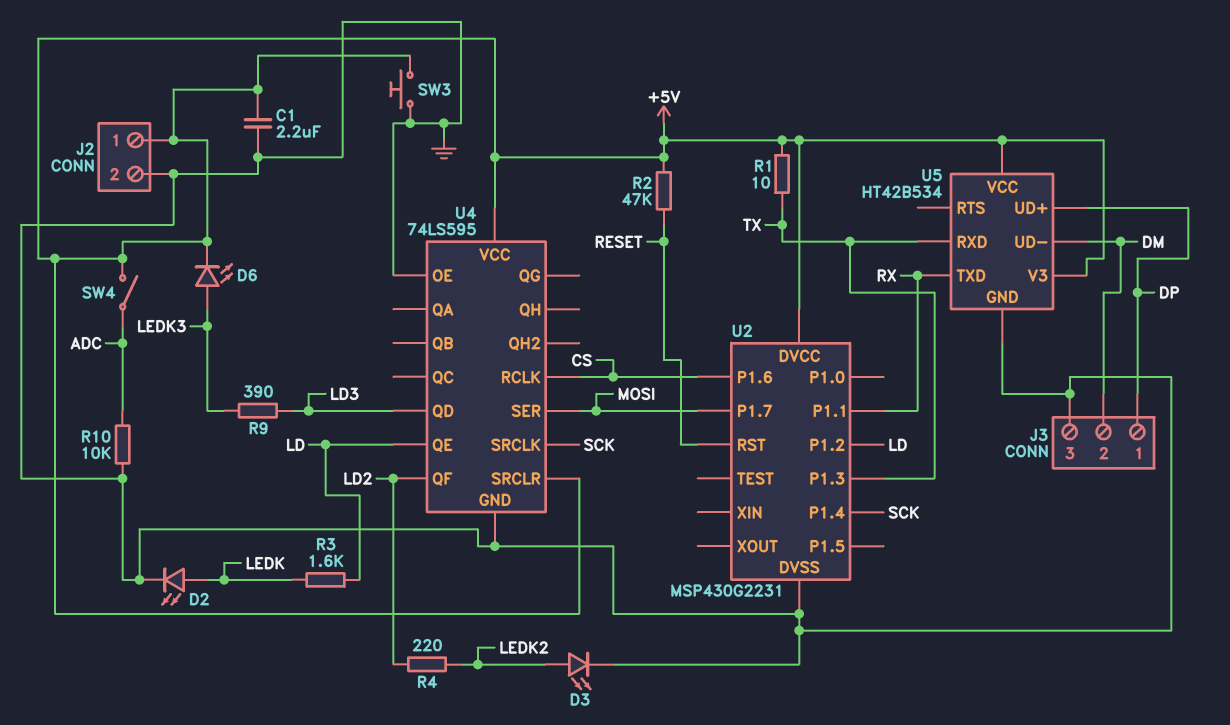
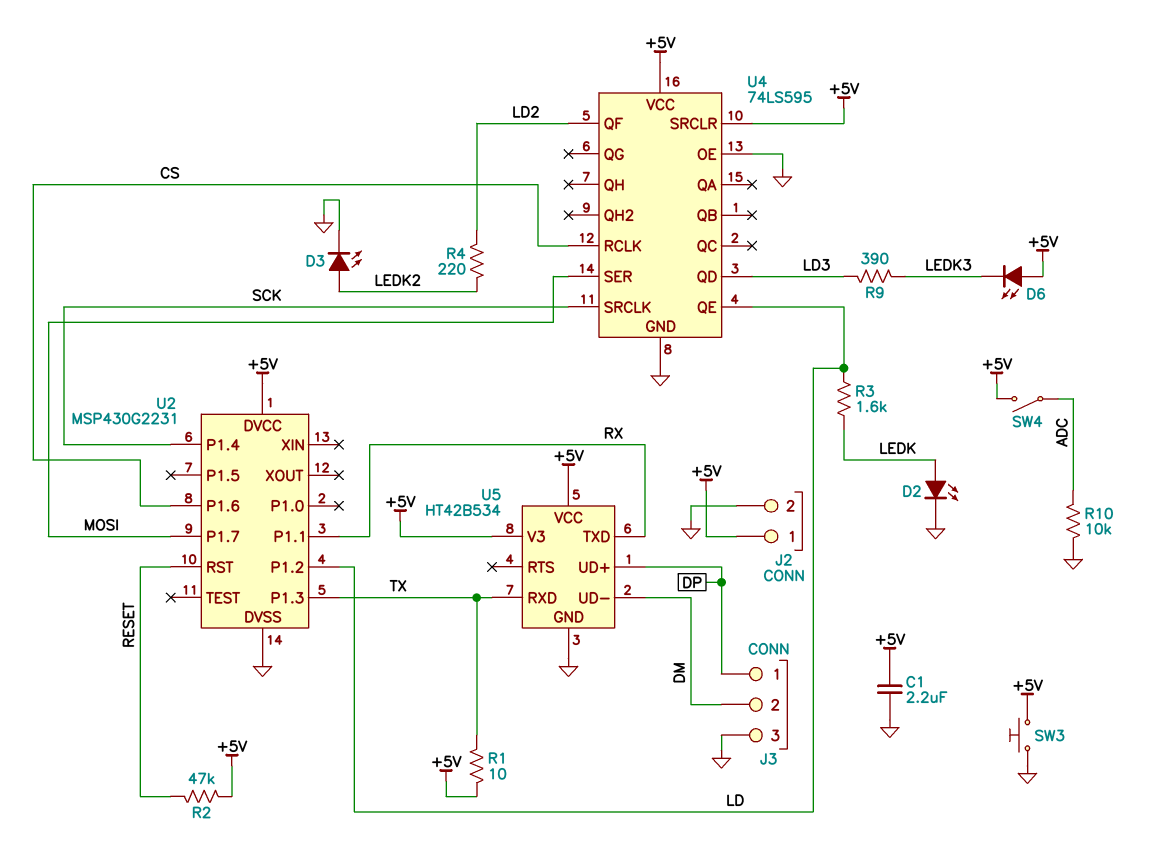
D6: LED (A LEDK3, K +5V) -> LED (A +5V, K LEDK3)

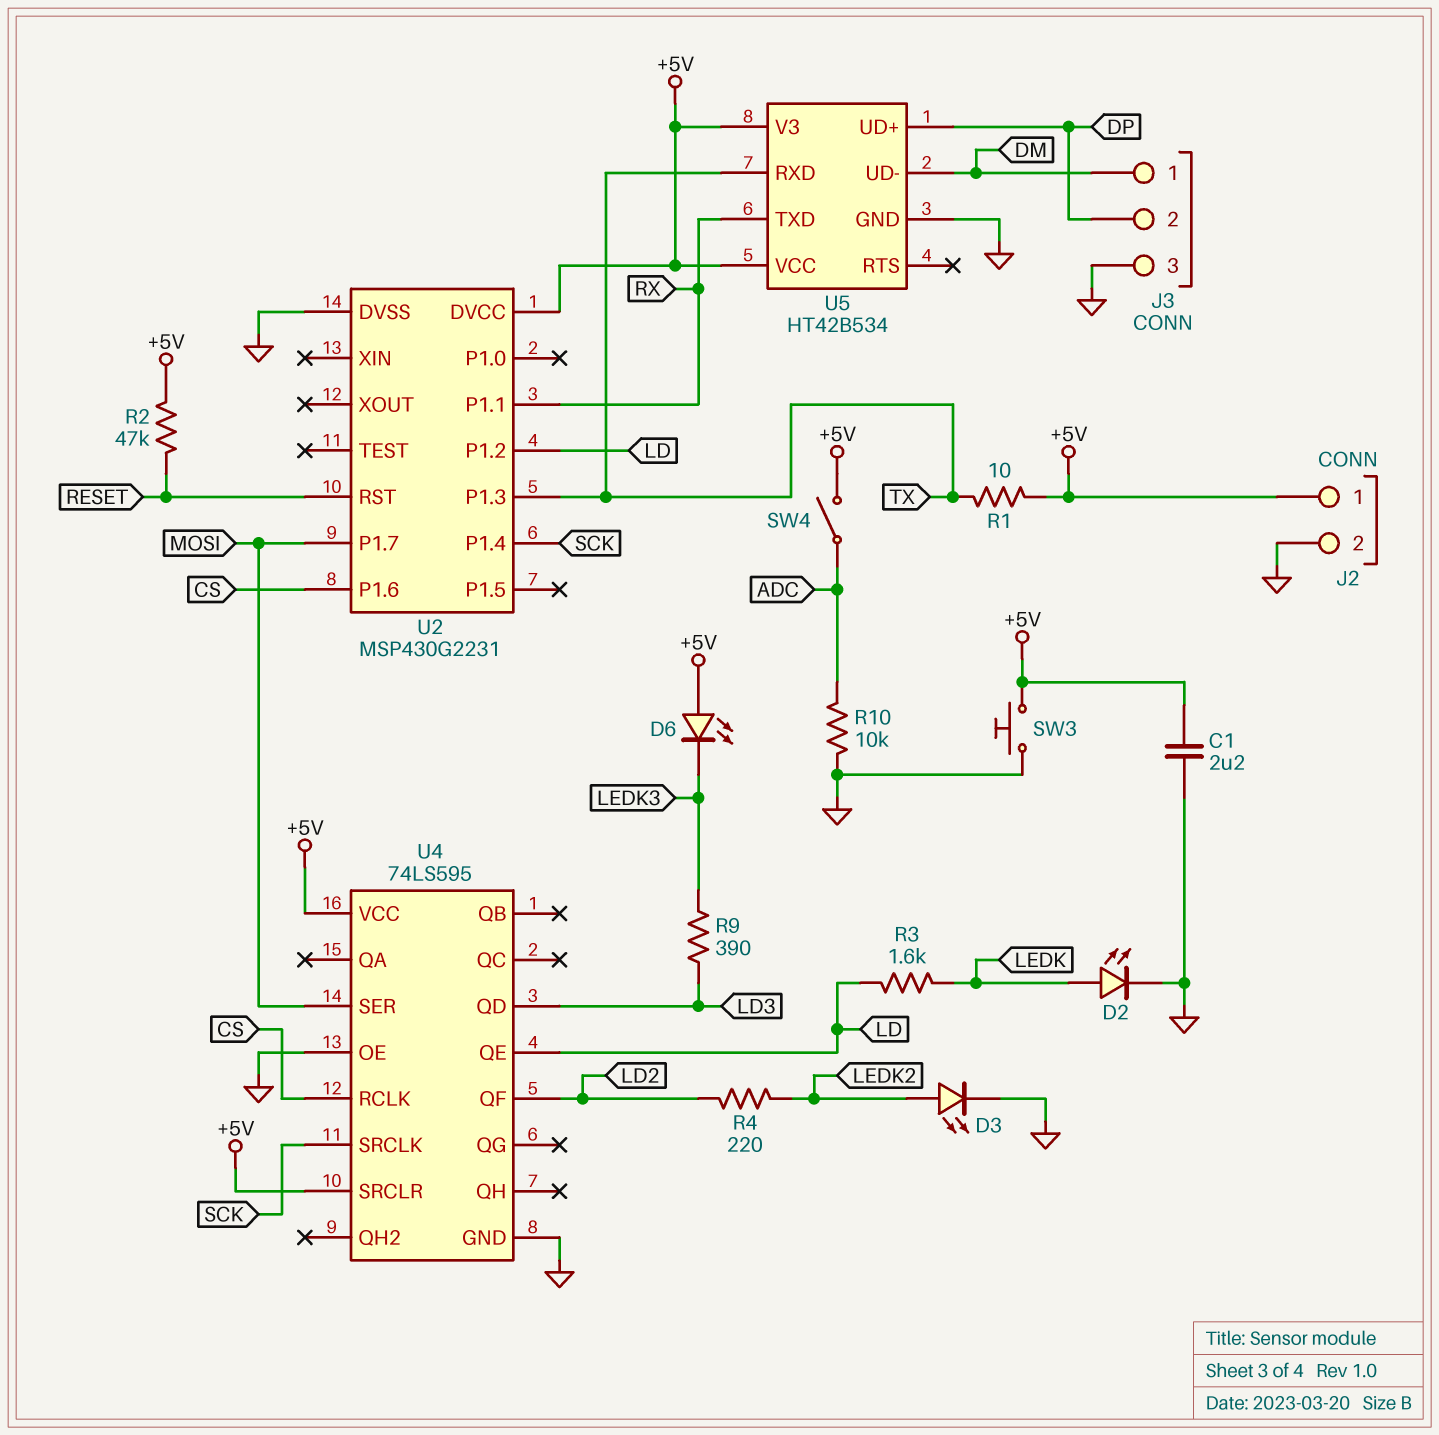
J3 pin 1: DP -> DM
J3 pin 2: DM -> DP

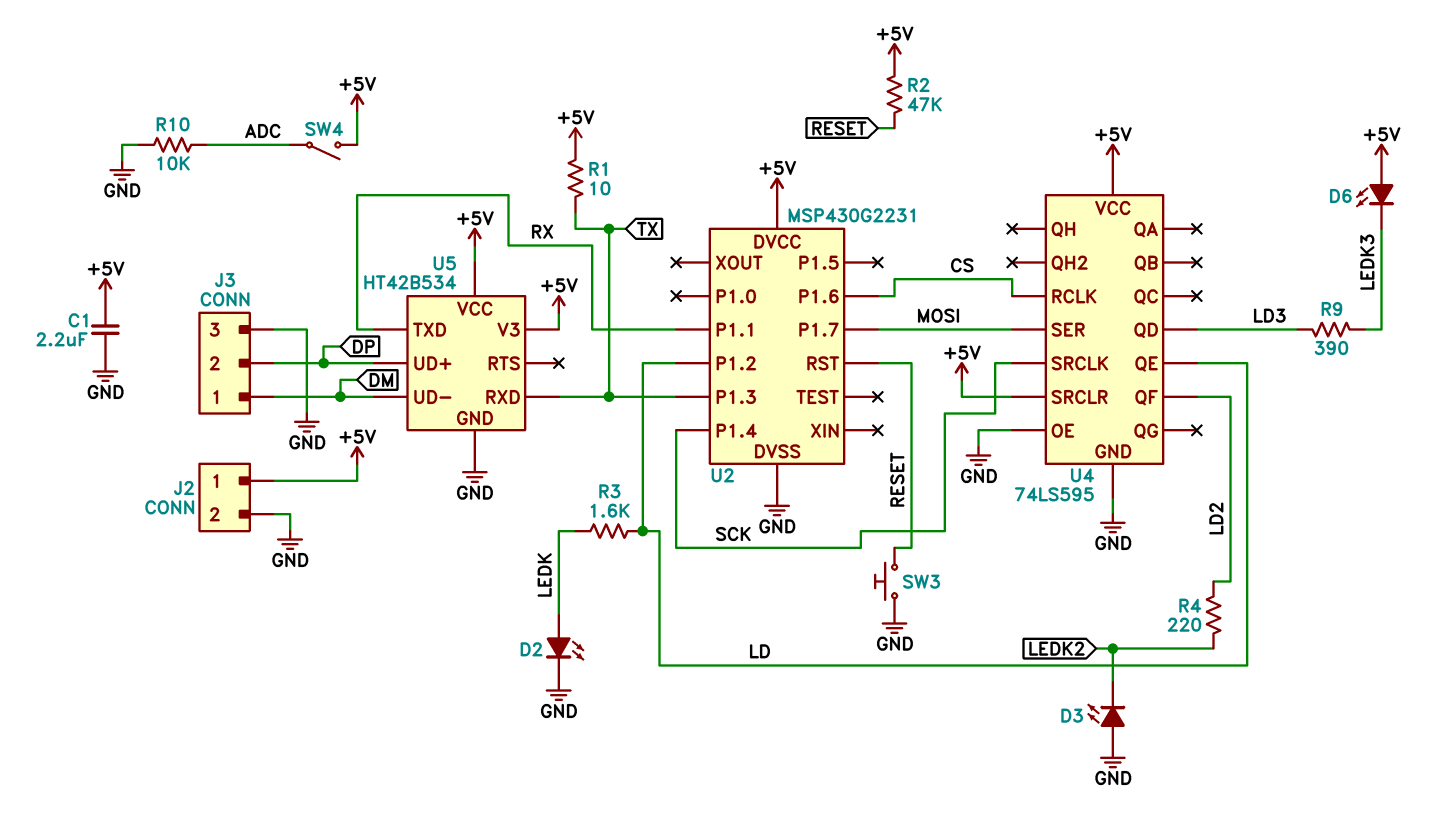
D3: LED (A LEDK2, K GND) -> LED (A GND, K LEDK2)
SW3: button (+5V, GND) -> button (GND, RESET)

